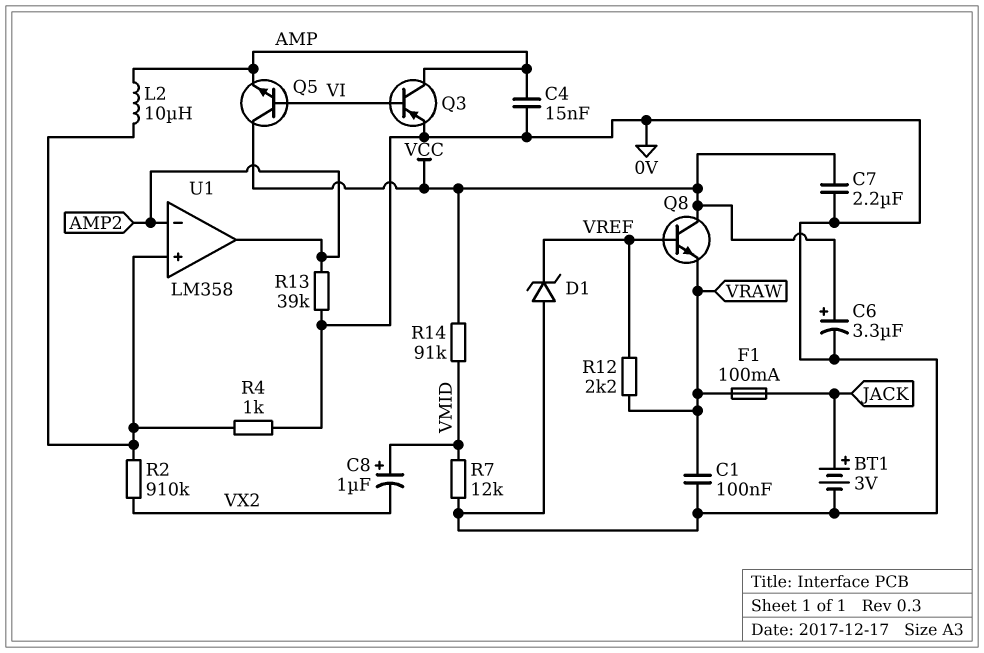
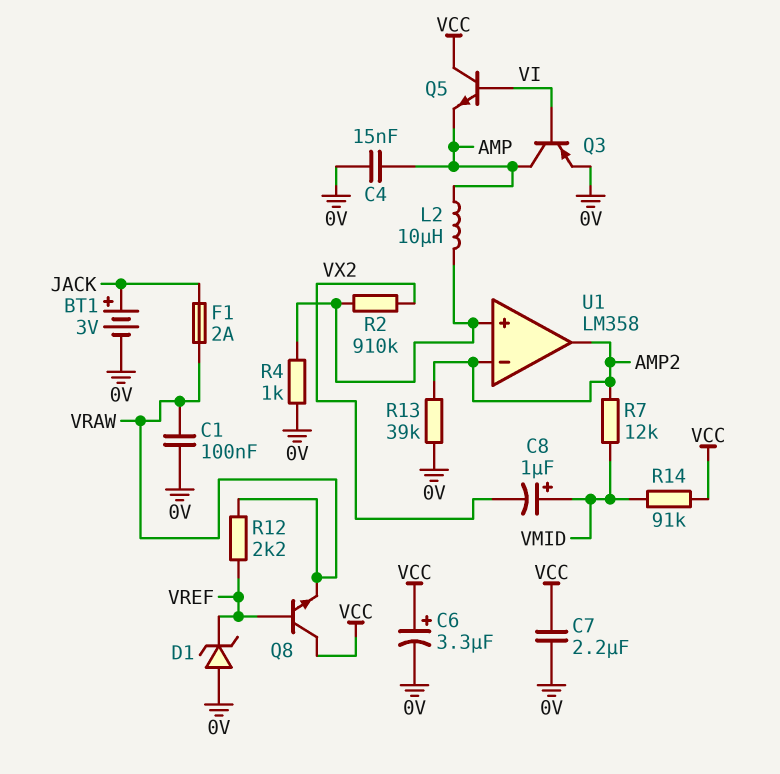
F1: 100mA (JACK, VRAW) -> 2A (JACK, VRAW)
R7: 12k (0V, VMID) -> 12k (AMP2, VMID)

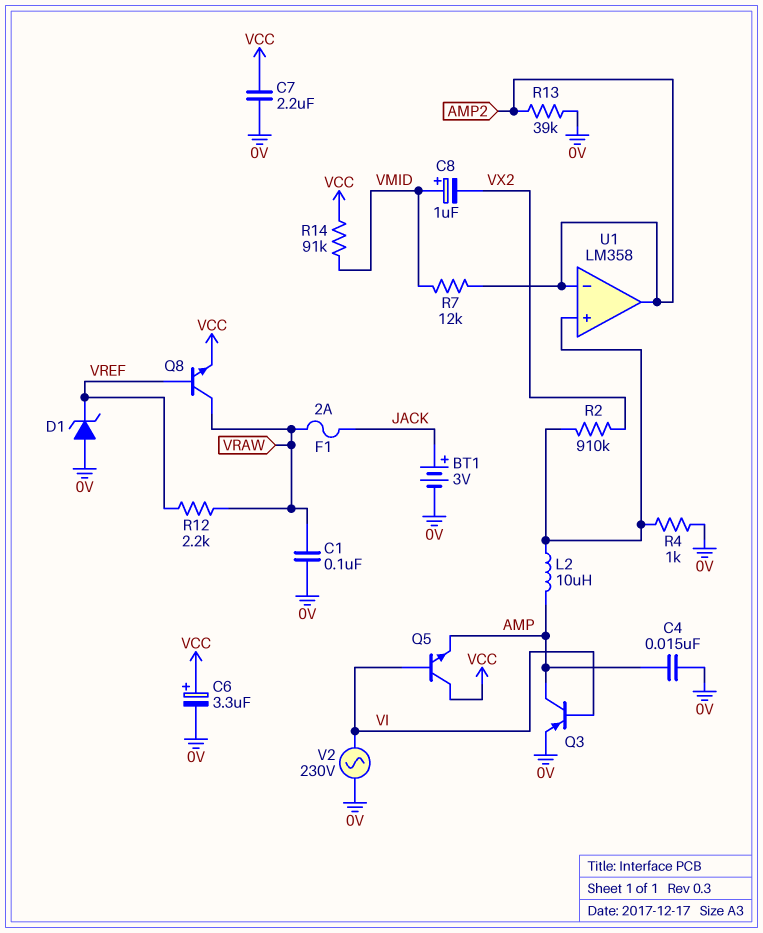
Q8: NPN (B VREF, C VCC, E VRAW) -> NPN (B VREF, C VRAW, E VCC)
V2: none -> AC 230V (0V, VI)

